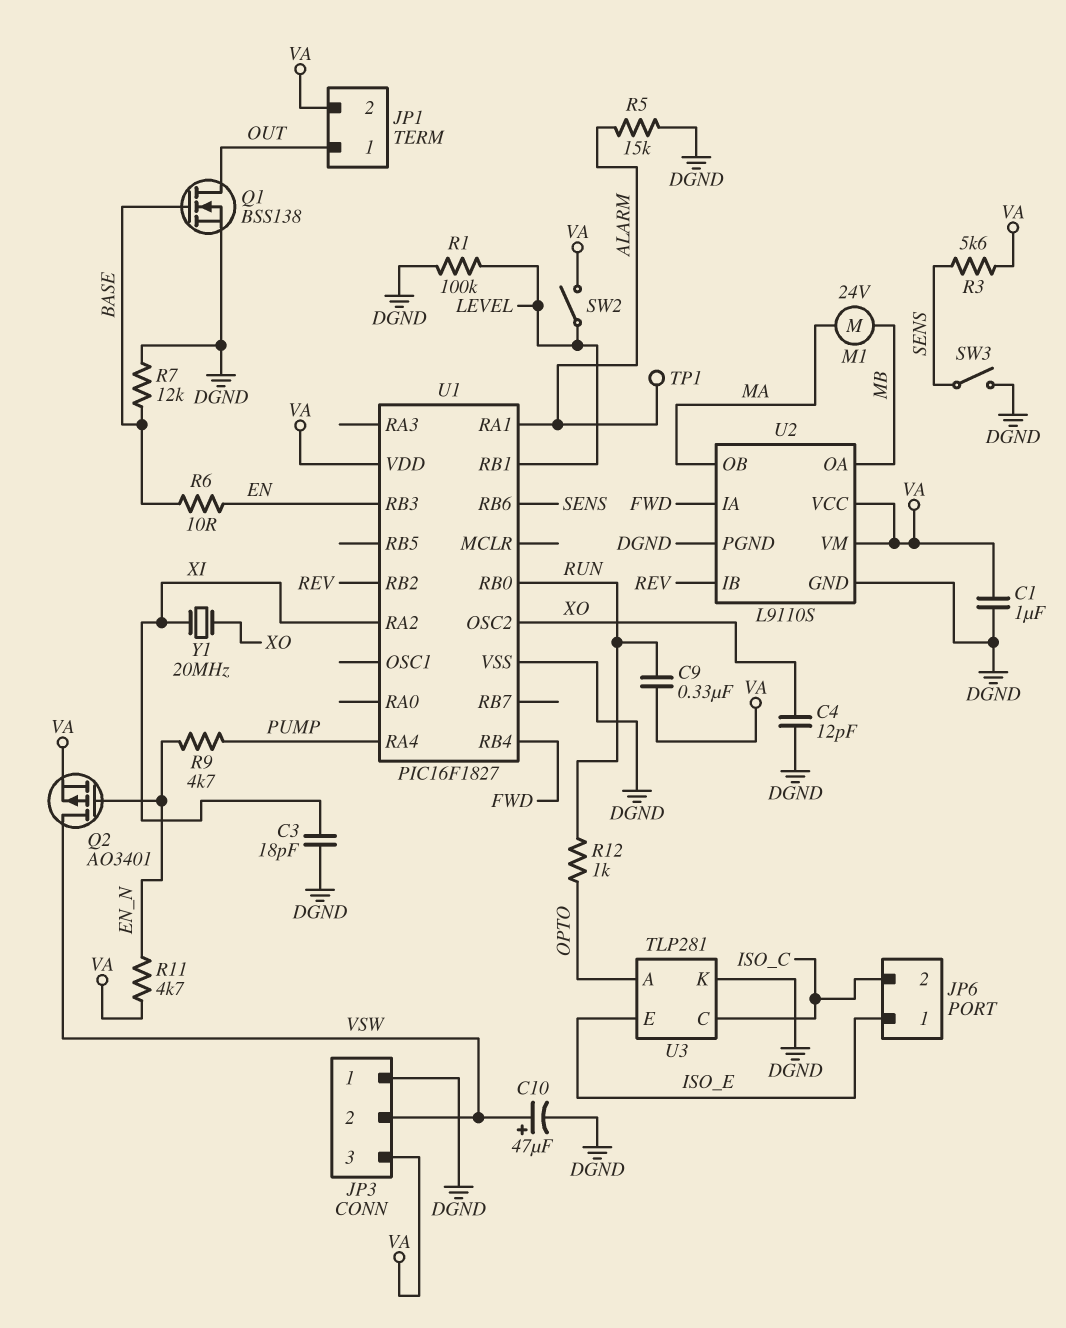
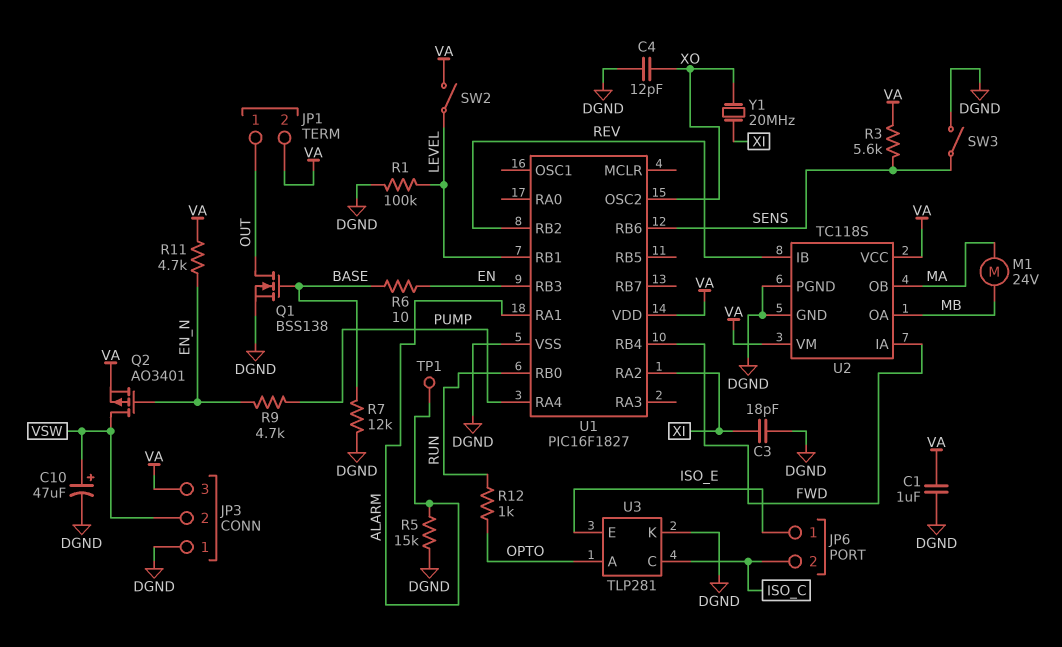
C9: 330nF (RUN, VA) -> none
U2: L9110S -> TC118S

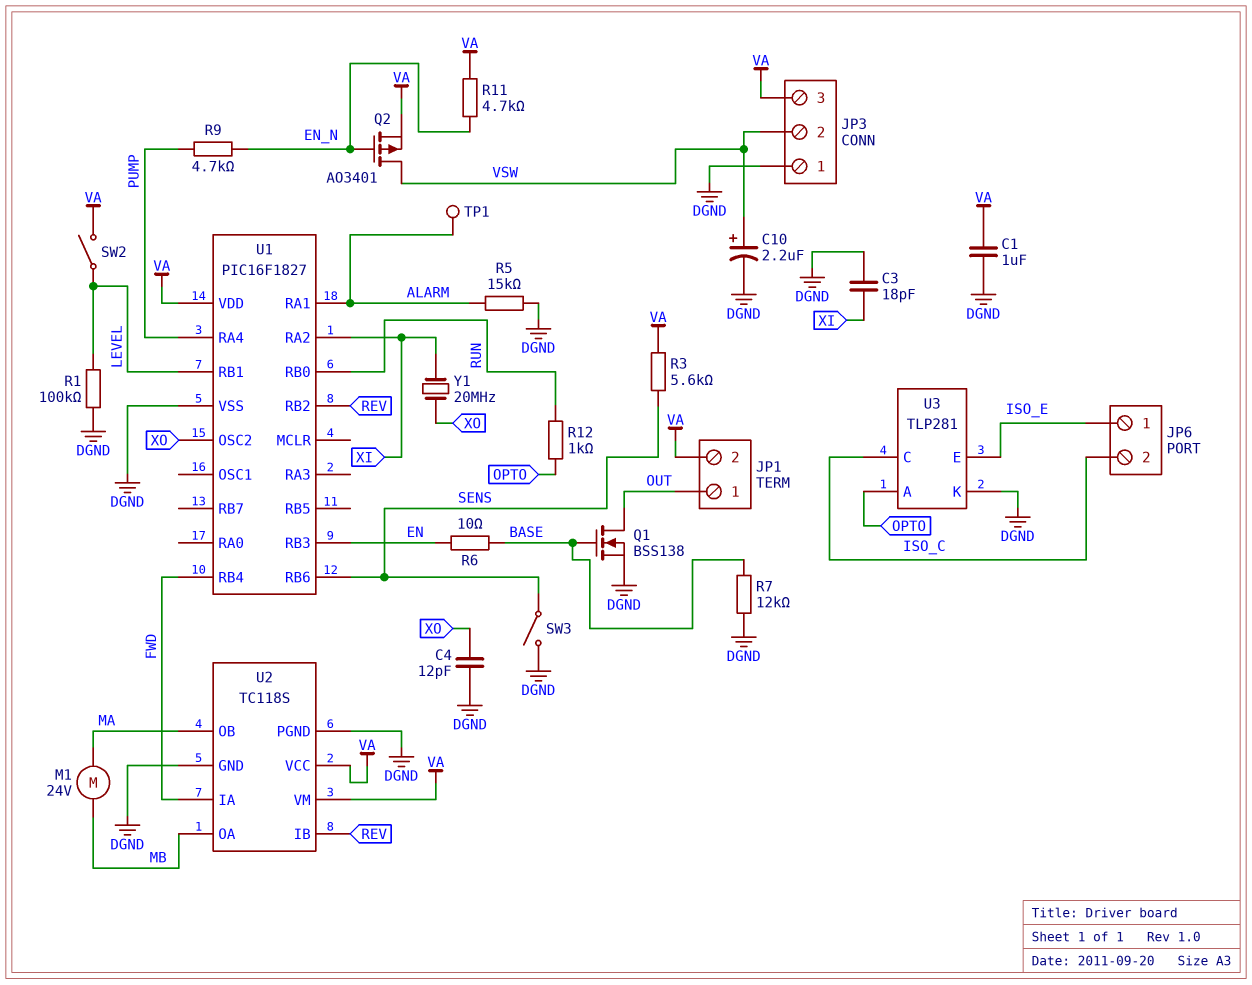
C10: 47uF (plus VSW, minus DGND) -> 2.2uF (plus VSW, minus DGND)

